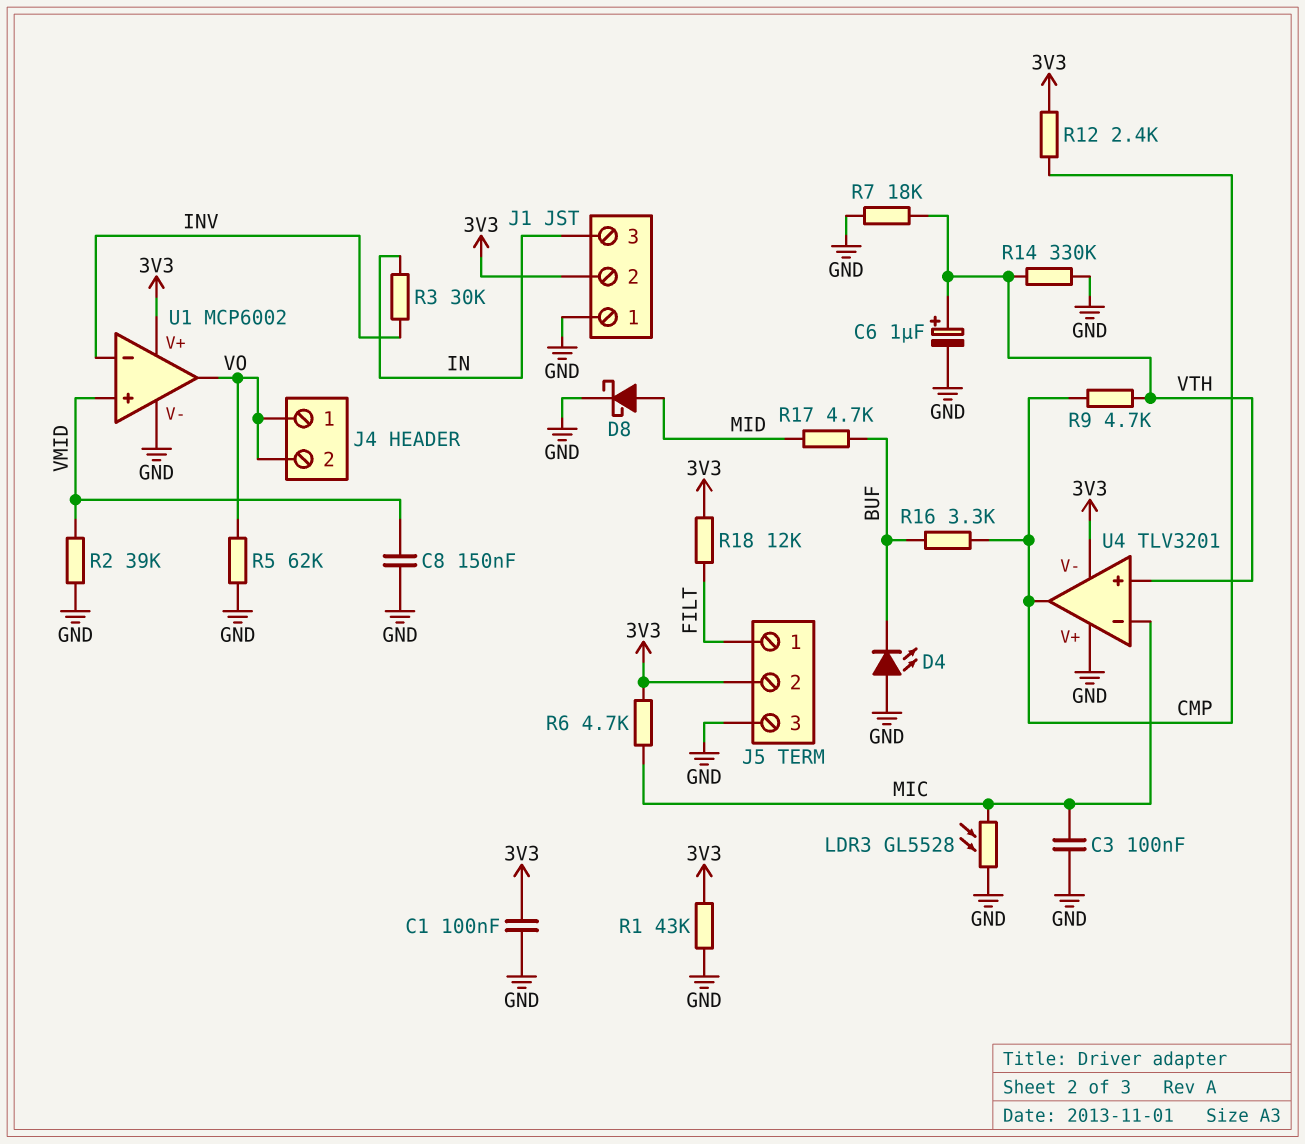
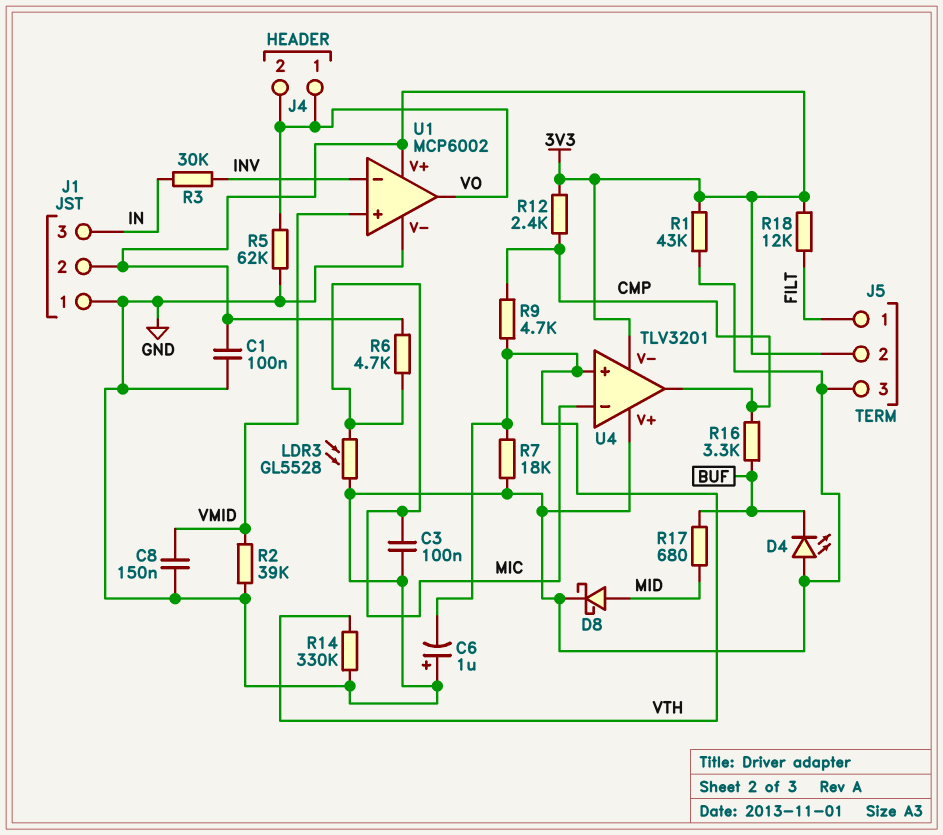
C6: 1uF (plus VTH, minus GND) -> 1uF (plus GND, minus VTH)
R17: 4.7k (BUF, MID) -> 680 (BUF, MID)

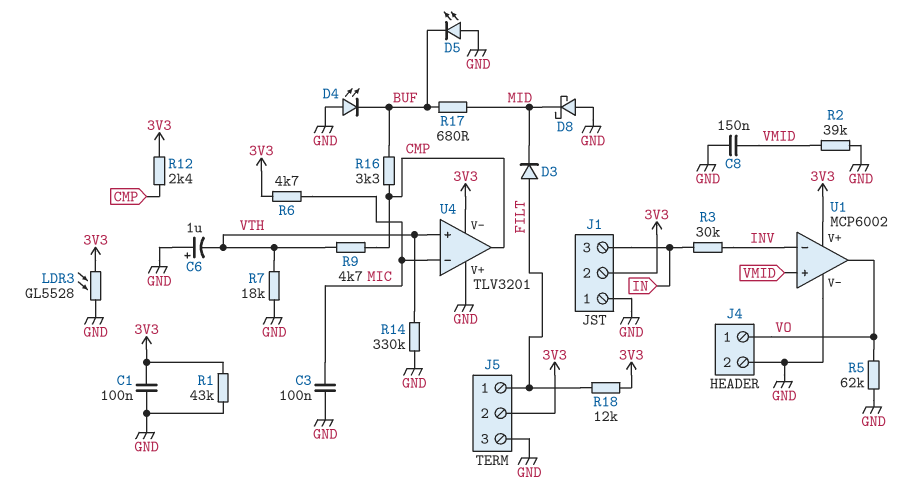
D3: none -> diode (A FILT, K MID)
D5: none -> LED (A GND, K BUF)
D8: schottky (A MID, K GND) -> schottky (A GND, K MID)
J4 pin 2: VO -> GND
LDR3: GL5528 (GND, MIC) -> GL5528 (3V3, GND)

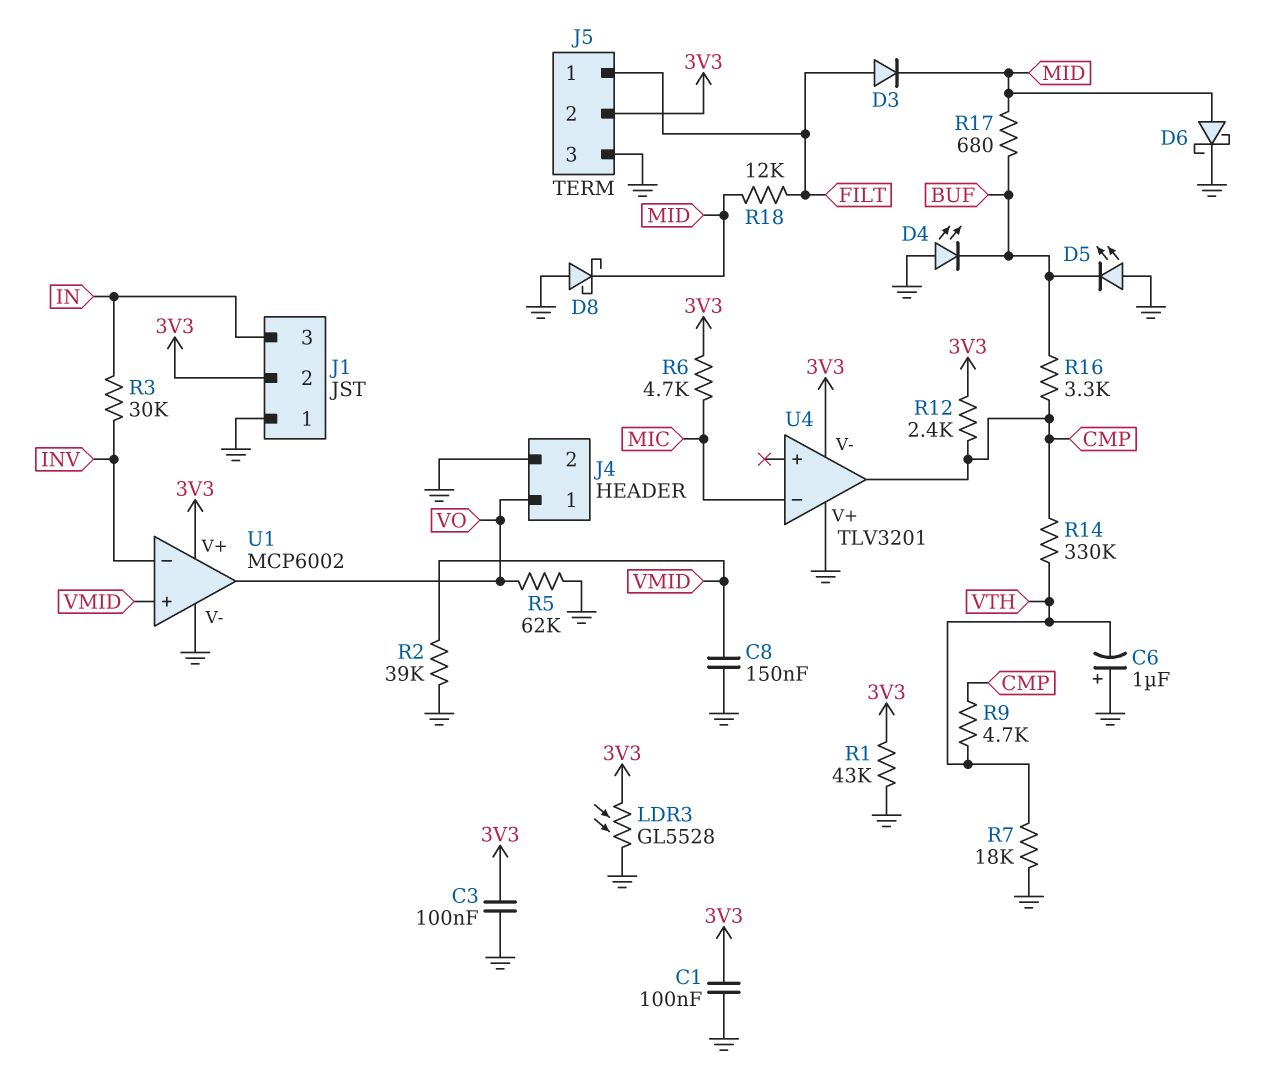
C3: 100nF (GND, MIC) -> 100nF (3V3, GND)
D6: none -> schottky (A MID, K GND)
R14: 330k (GND, VTH) -> 330k (CMP, VTH)
R18: 12k (3V3, FILT) -> 12k (FILT, MID)
U4 pin in+: VTH -> none

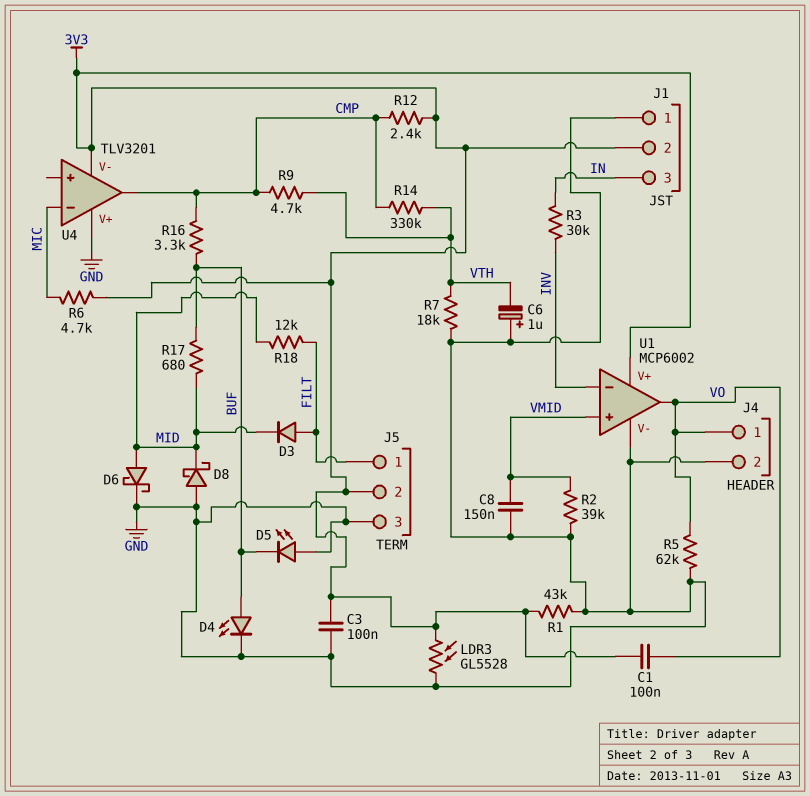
C1: 100nF (3V3, GND) -> 100nF (3V3, VO)
D4: LED (A GND, K BUF) -> LED (A BUF, K GND)

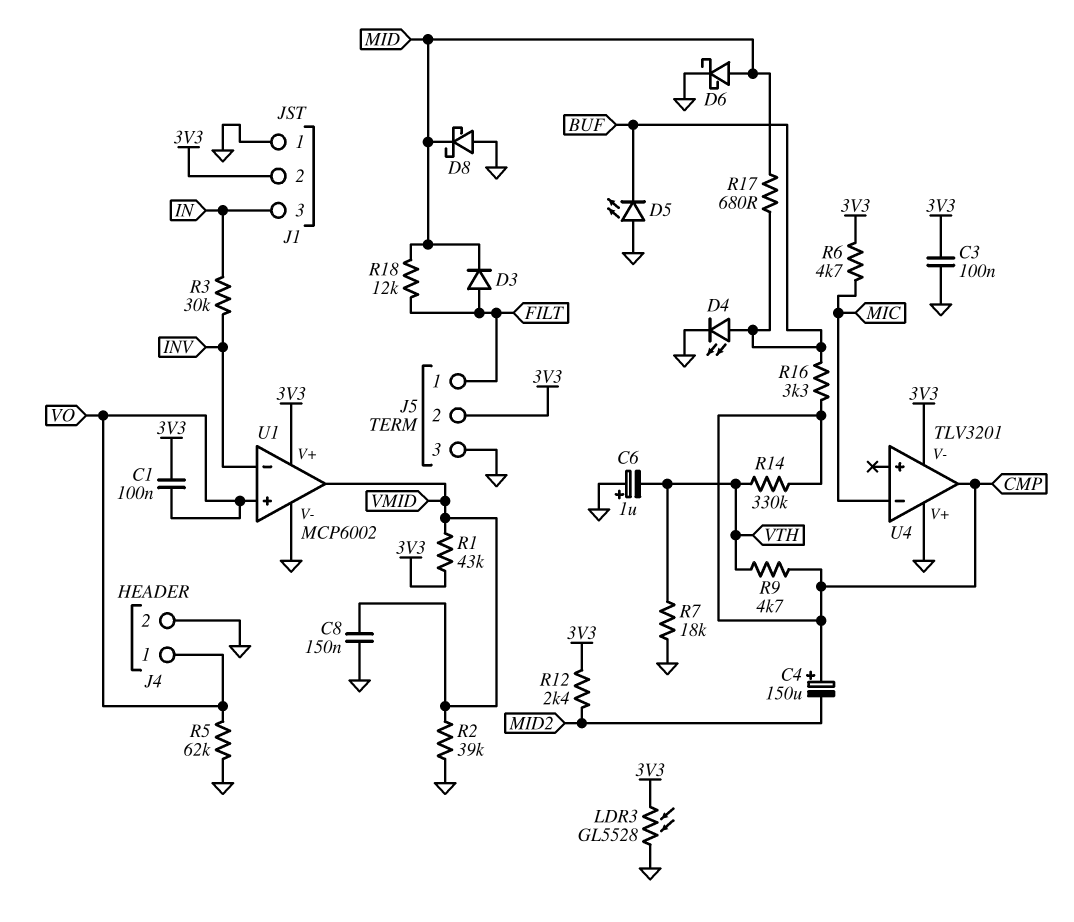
C4: none -> 150uF (plus CMP, minus MID2)
R1: 43k (3V3, GND) -> 43k (3V3, VMID)
R12: 2.4k (3V3, CMP) -> 2.4k (3V3, MID2)
U1 pin in+: VMID -> VO
U1 pin out: VO -> VMID

